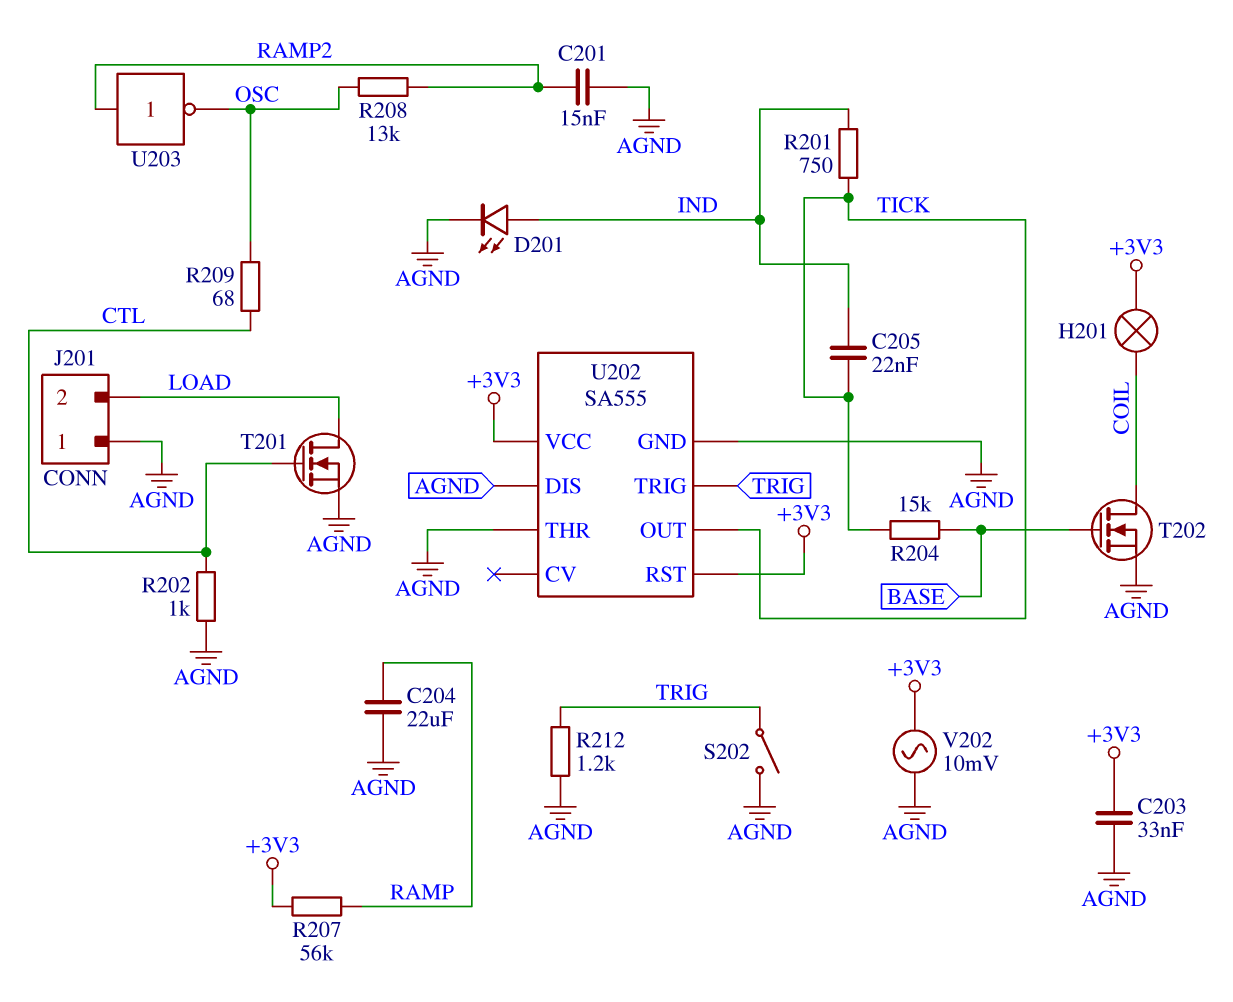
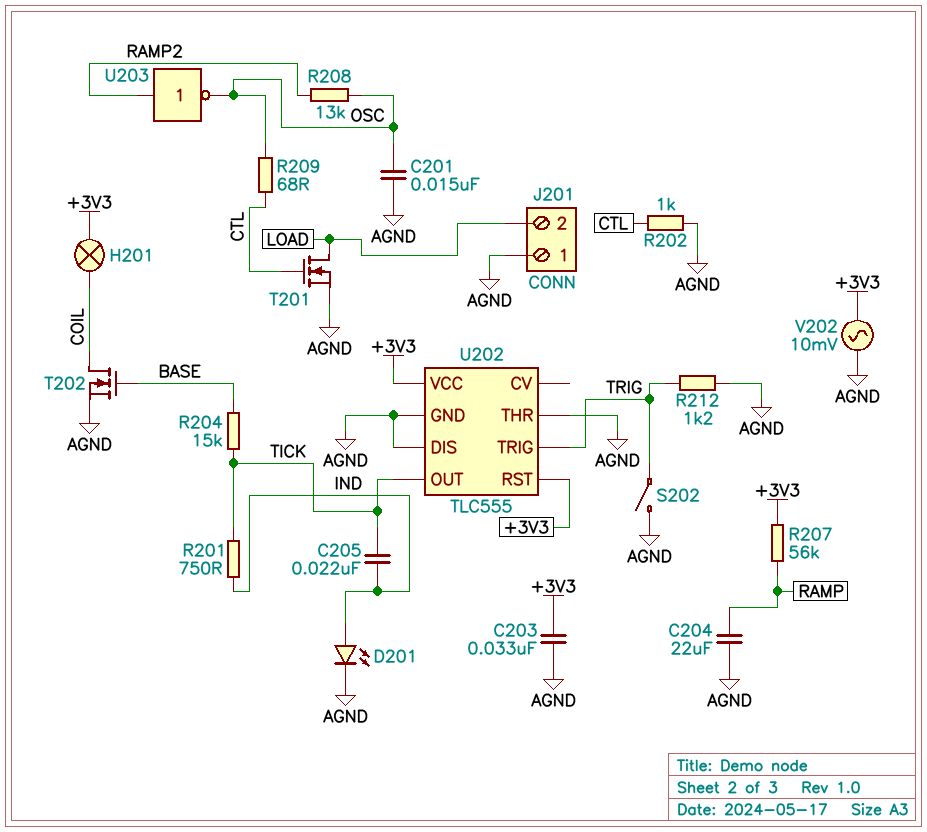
C201: 15nF (AGND, RAMP2) -> 15nF (AGND, OSC)
U202: SA555 -> TLC555

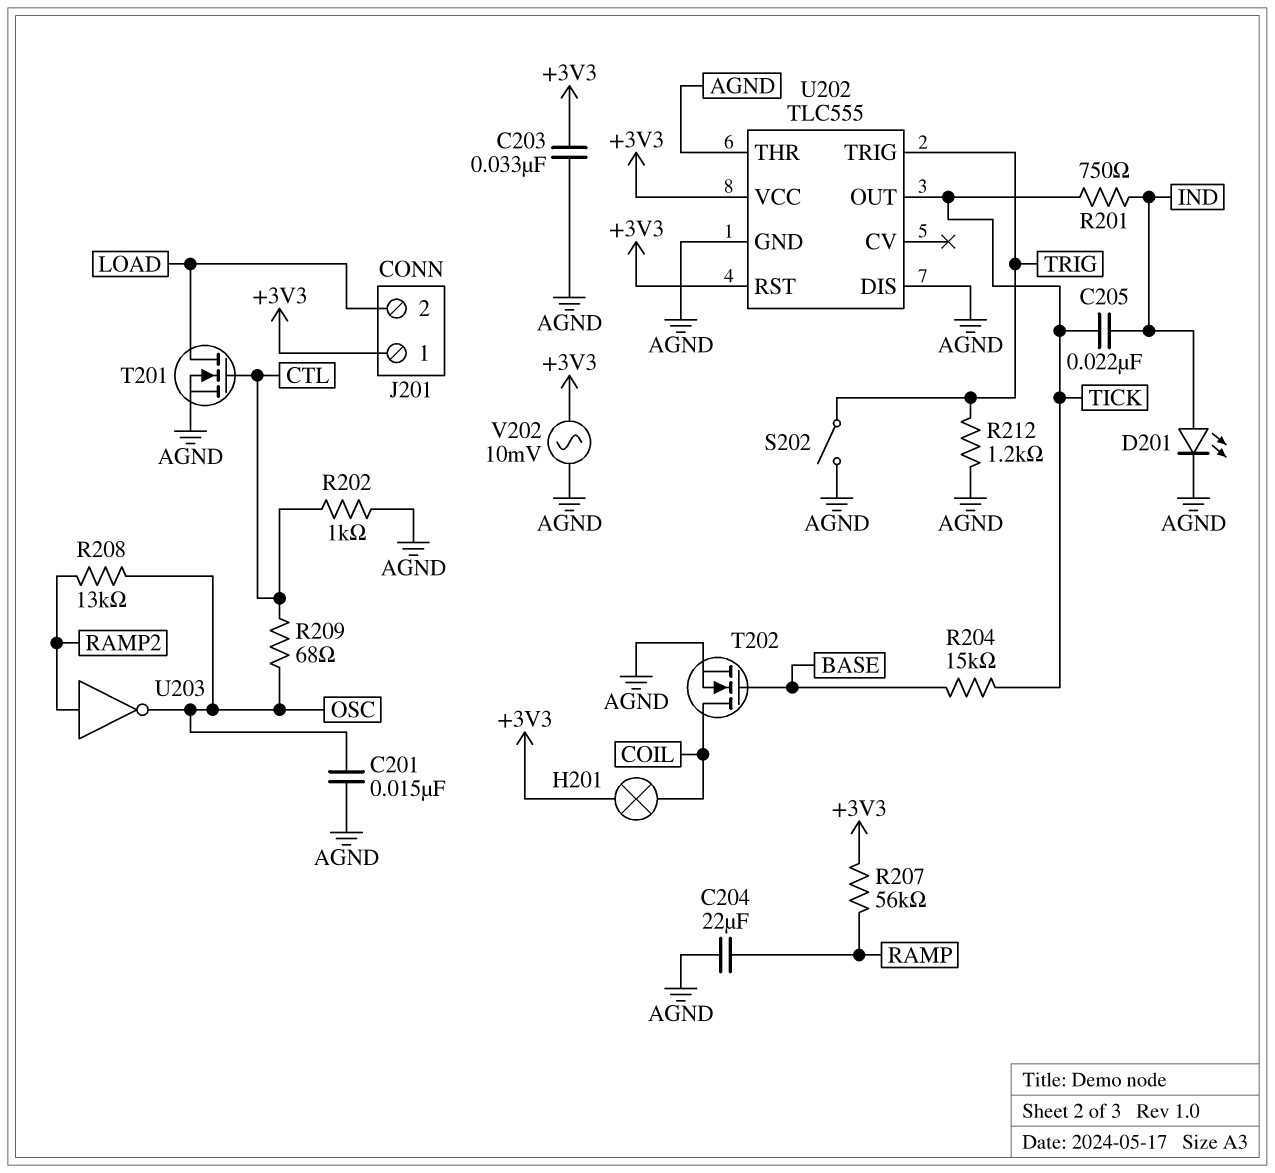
J201 pin 1: AGND -> +3V3

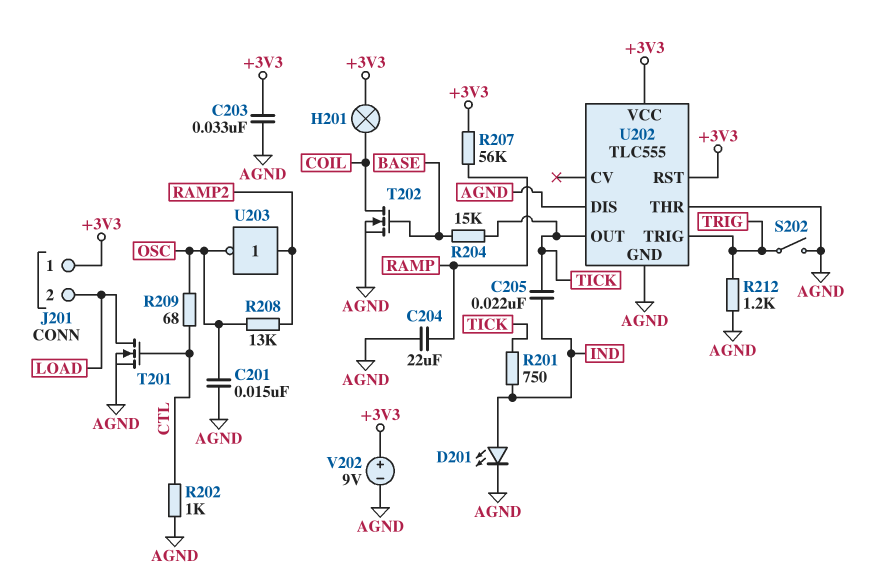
V202: AC 10mV (+3V3, AGND) -> 9V (plus +3V3, minus AGND)

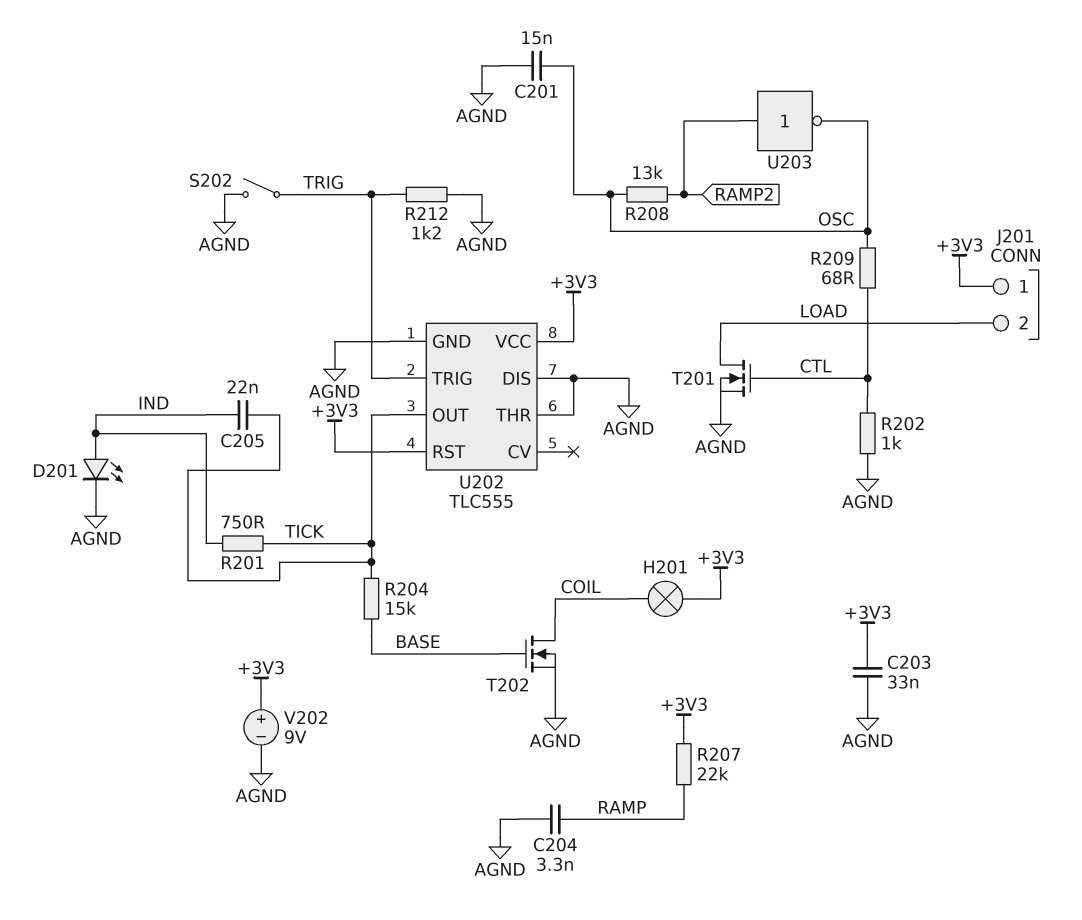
C204: 22uF (AGND, RAMP) -> 3.3nF (AGND, RAMP)
R207: 56k (+3V3, RAMP) -> 22k (+3V3, RAMP)

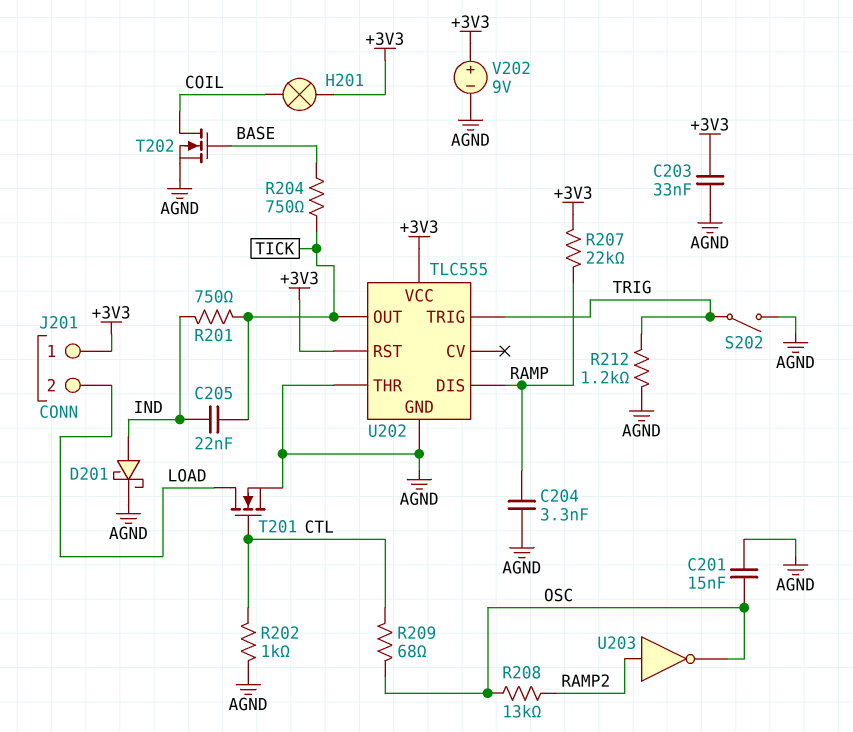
D201: LED (A IND, K AGND) -> schottky (A IND, K AGND)
R204: 15k (BASE, TICK) -> 750 (BASE, TICK)
U202 pin DIS: AGND -> RAMP

